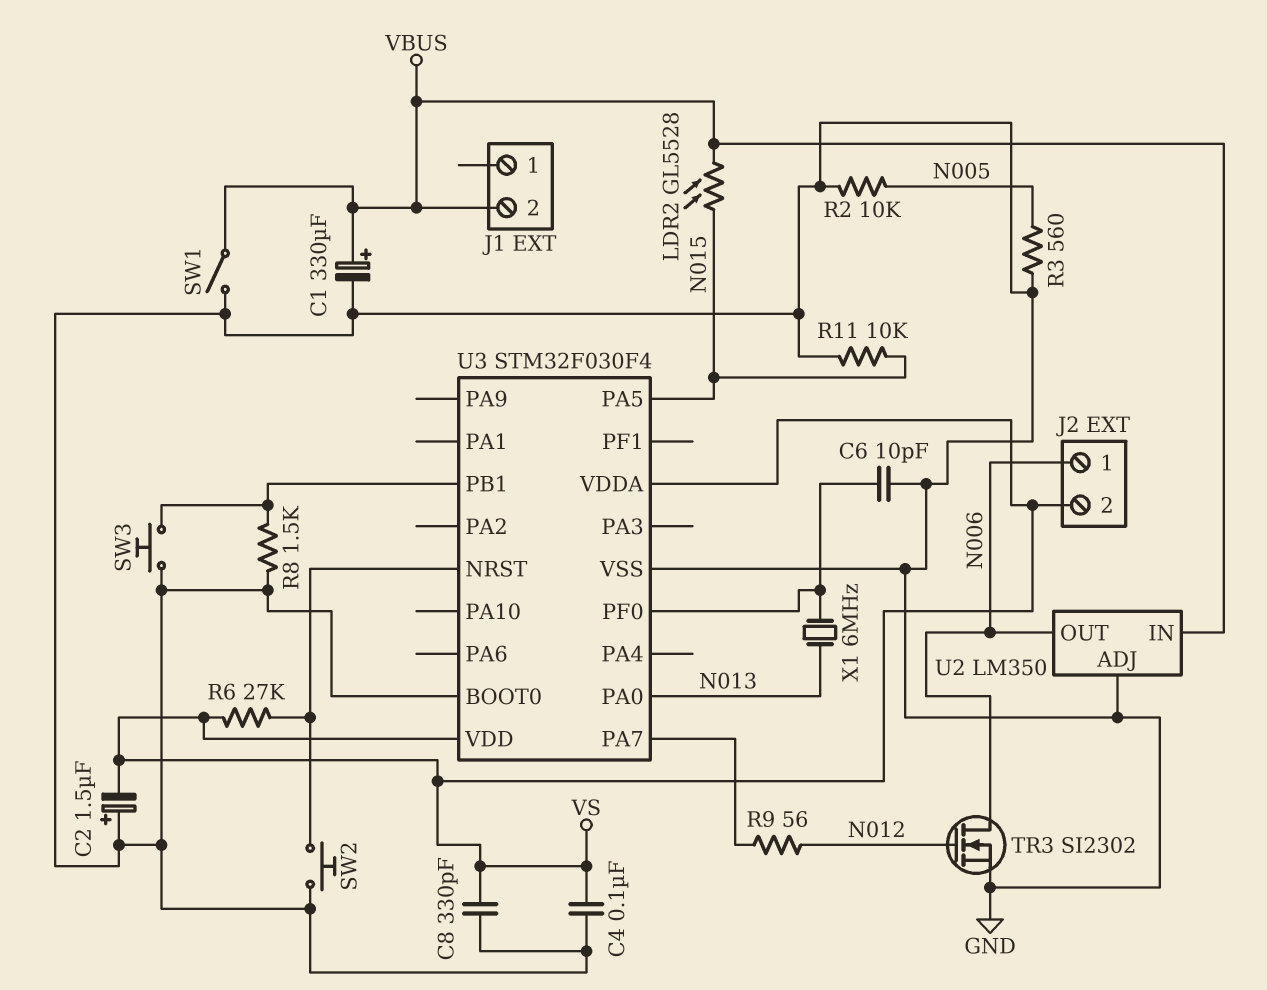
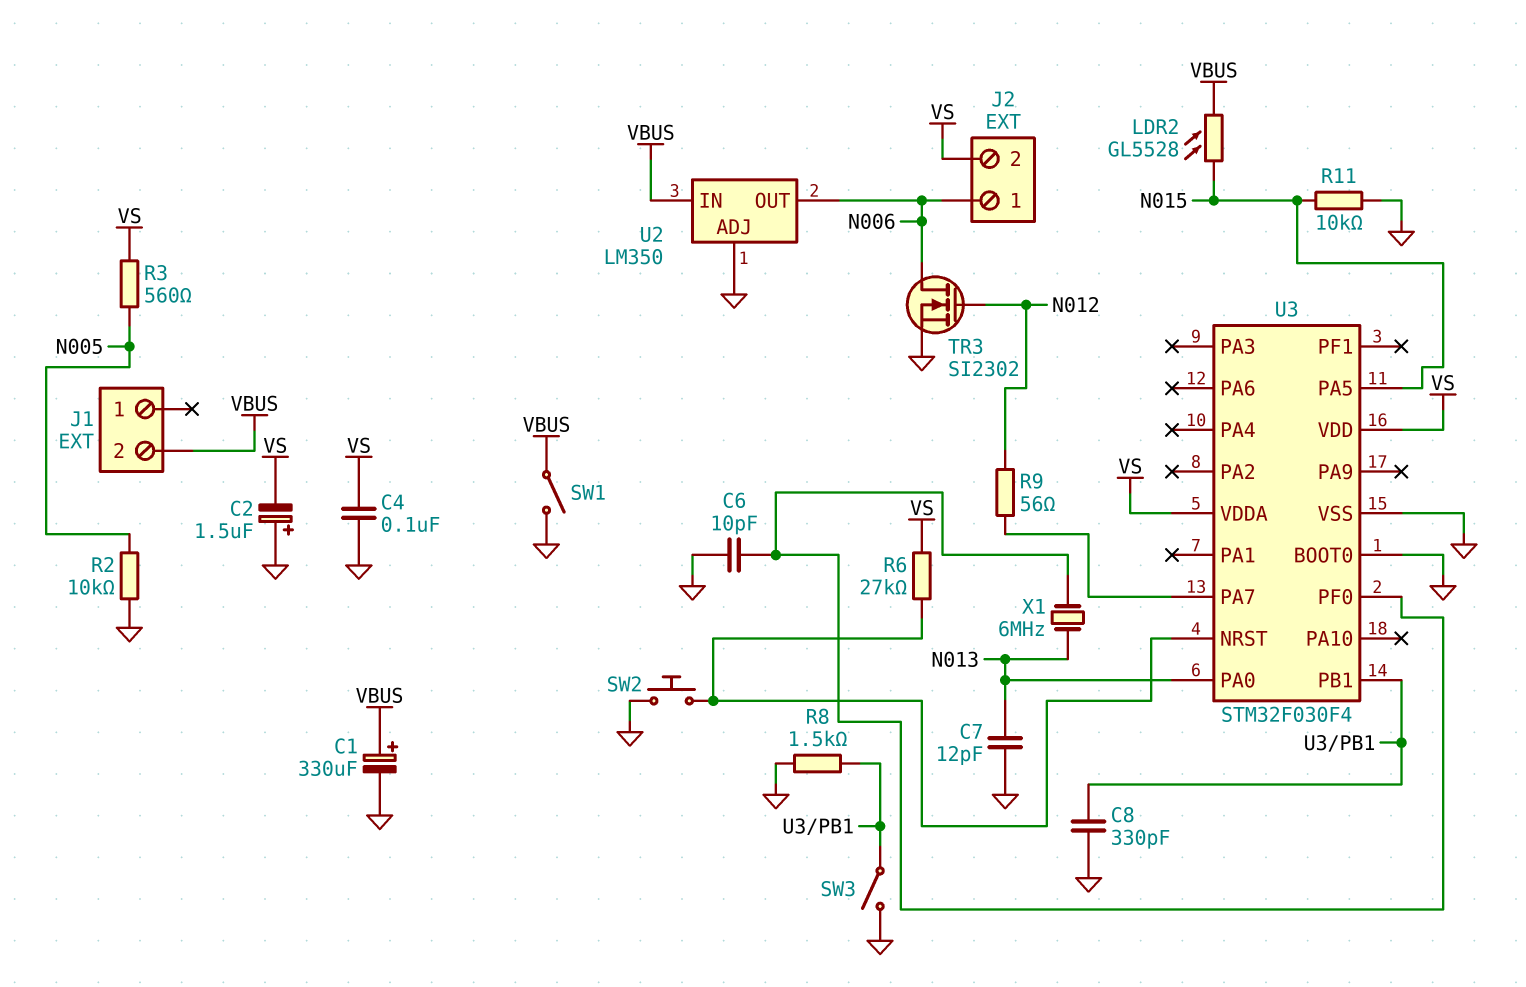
C7: none -> 12pF (GND, N013)
C8: 330pF (GND, VS) -> 330pF (GND, U3/PB1)
R3: 560 (GND, N005) -> 560 (N005, VS)
SW3: button (GND, U3/PB1) -> switch (GND, U3/PB1)

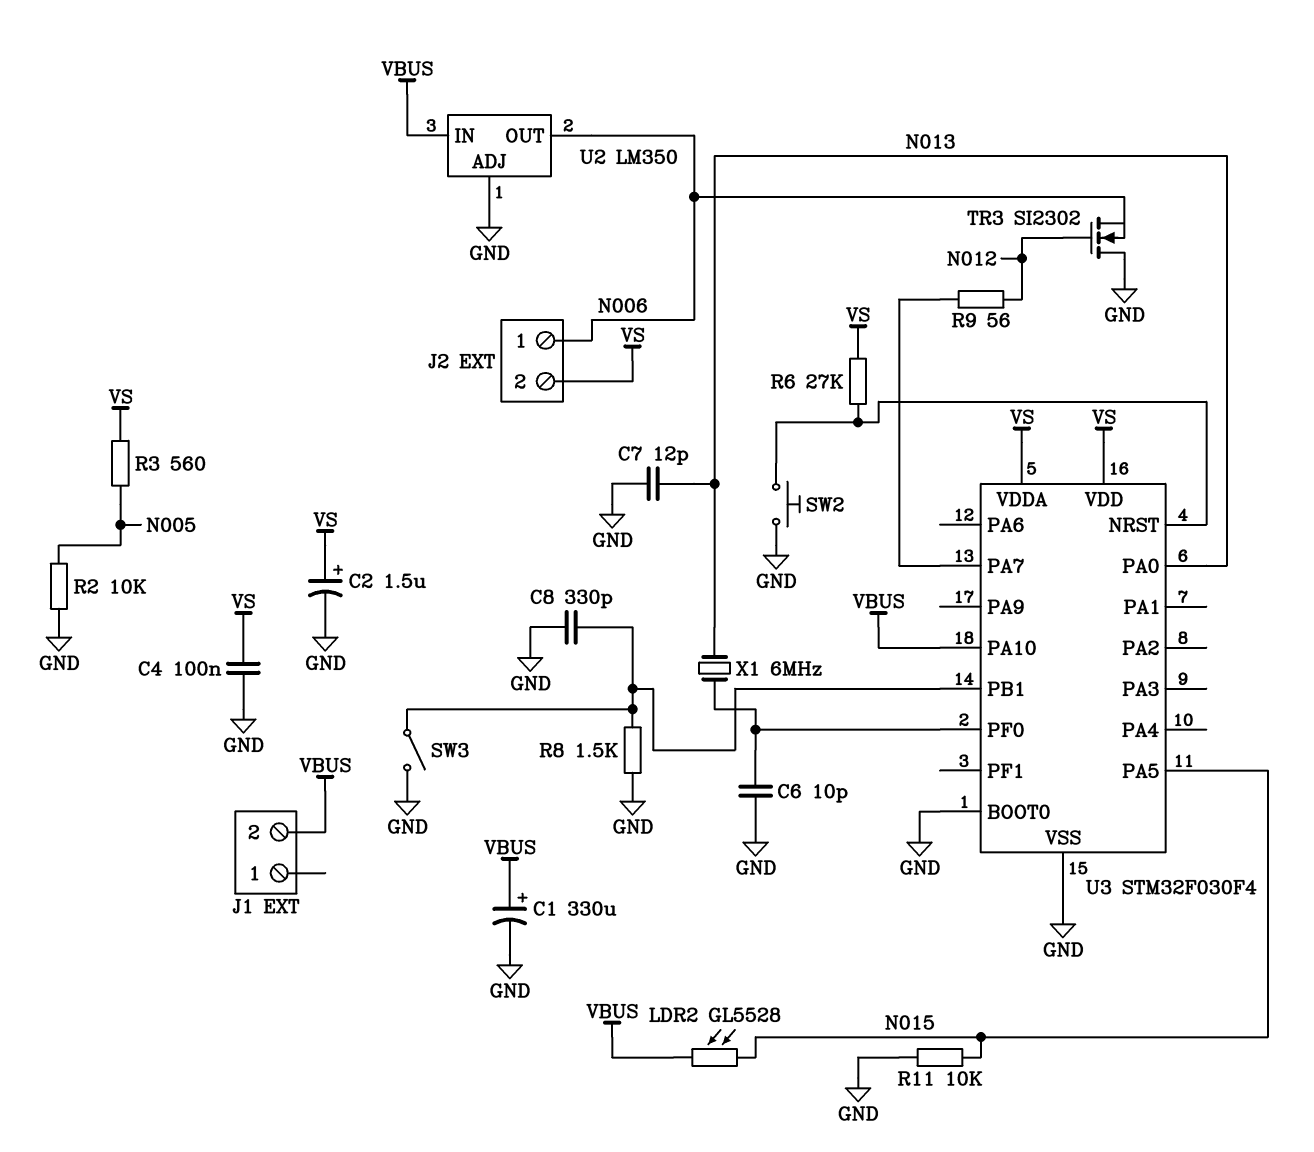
C2: 1.5uF (plus GND, minus VS) -> 1.5uF (plus VS, minus GND)
SW1: switch (GND, VBUS) -> none
TR3: NMOS SI2302 (G N012, D N006, S GND) -> NMOS SI2302 (G N012, D GND, S N006)
U3 pin PA10: none -> VBUS

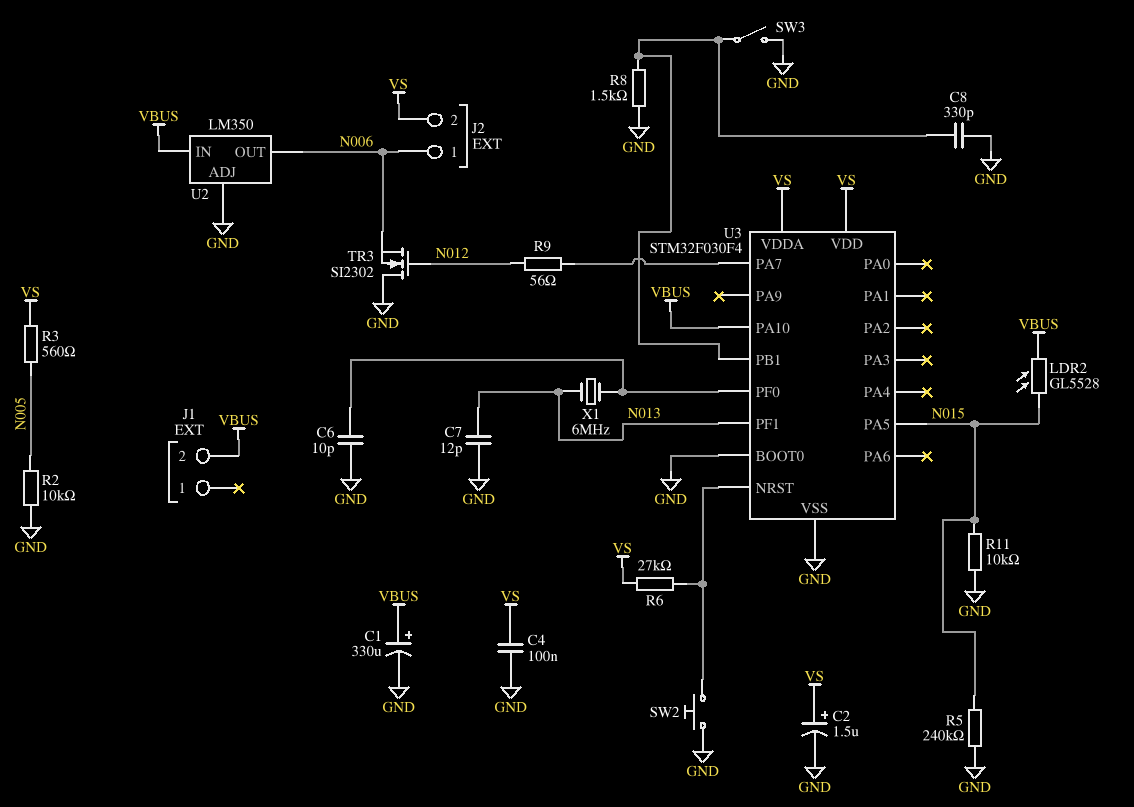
R5: none -> 240k (GND, N015)
U3 pin PA0: N013 -> none
U3 pin PF1: none -> N013

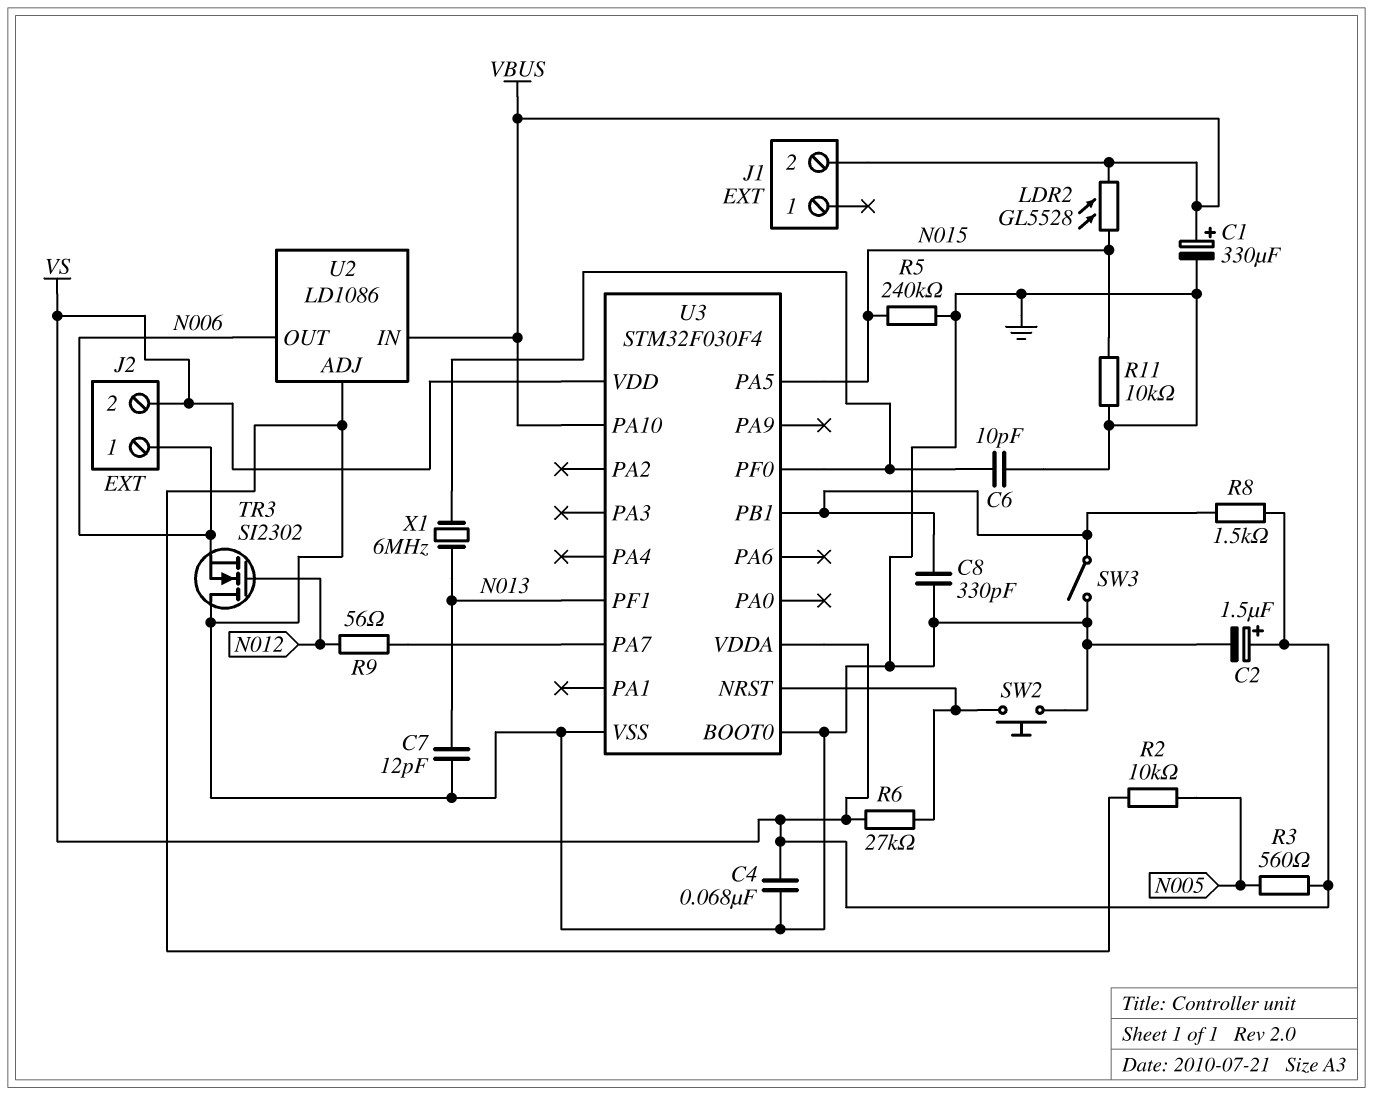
C4: 100nF (GND, VS) -> 68nF (GND, VS)
R8: 1.5k (GND, U3/PB1) -> 1.5k (U3/PB1, VS)
U2: LM350 -> LD1086

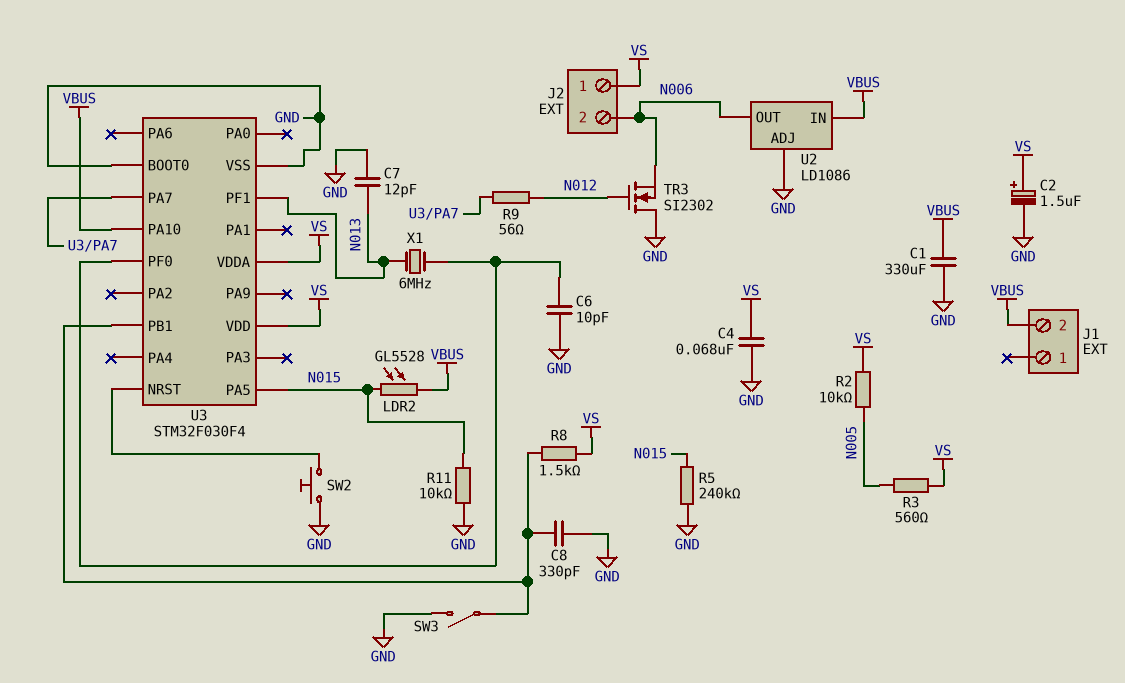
C1: 330uF (plus VBUS, minus GND) -> 330uF (GND, VBUS)
J2 pin 1: N006 -> VS
J2 pin 2: VS -> N006
R2: 10k (GND, N005) -> 10k (N005, VS)
R6: 27k (U3/NRST, VS) -> none

